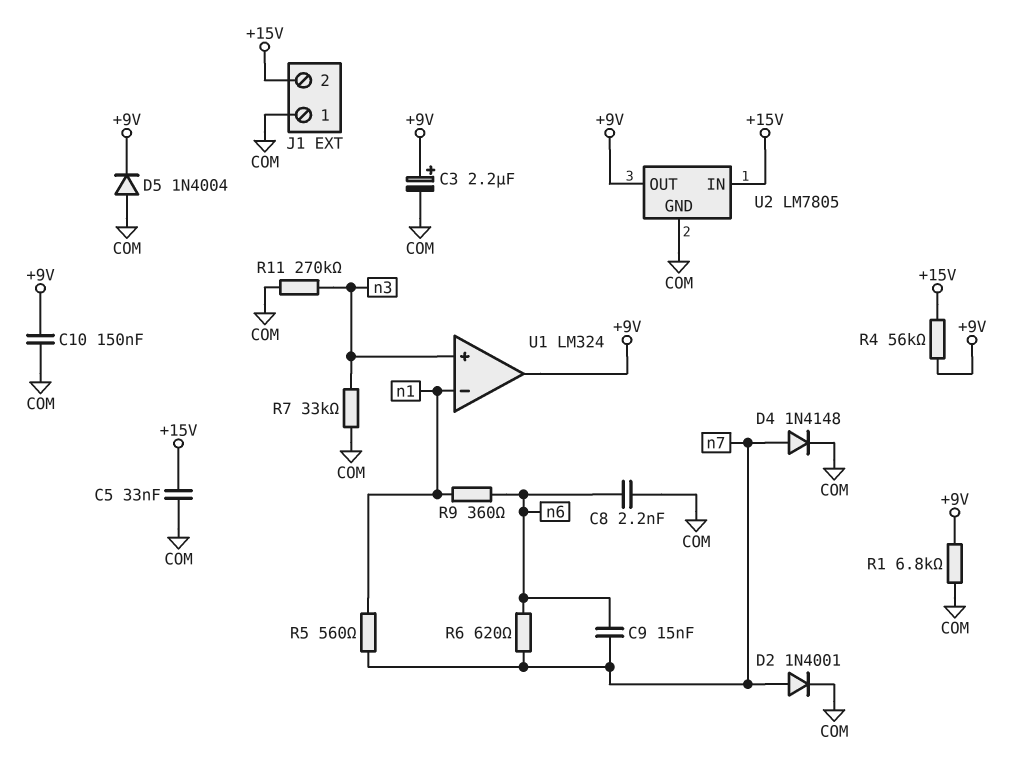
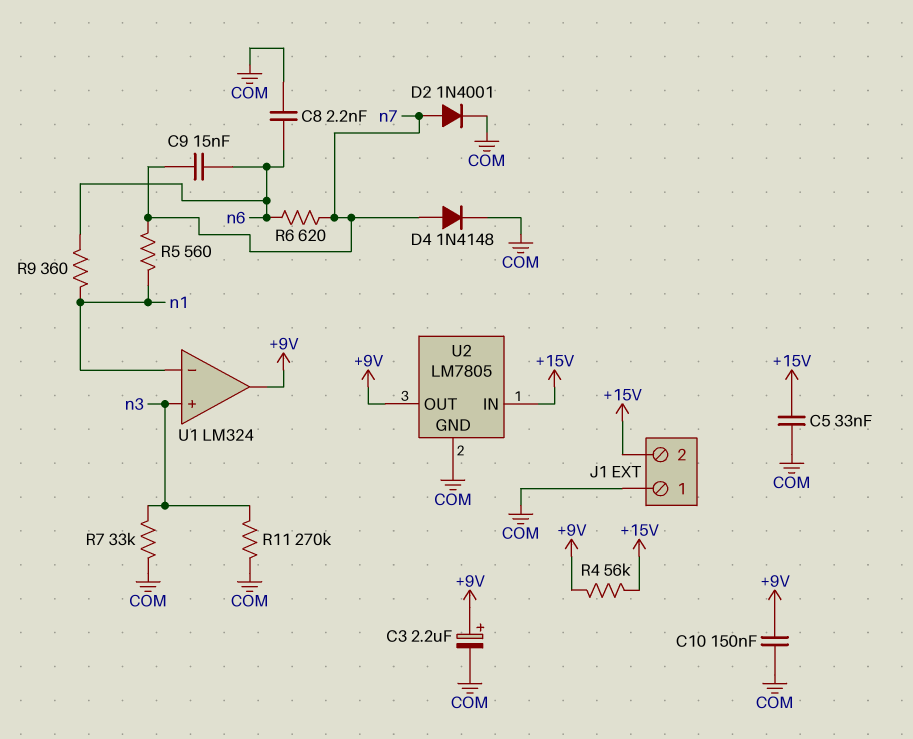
D5: diode 1N4004 (A COM, K +9V) -> none
R1: 6.8k (+9V, COM) -> none

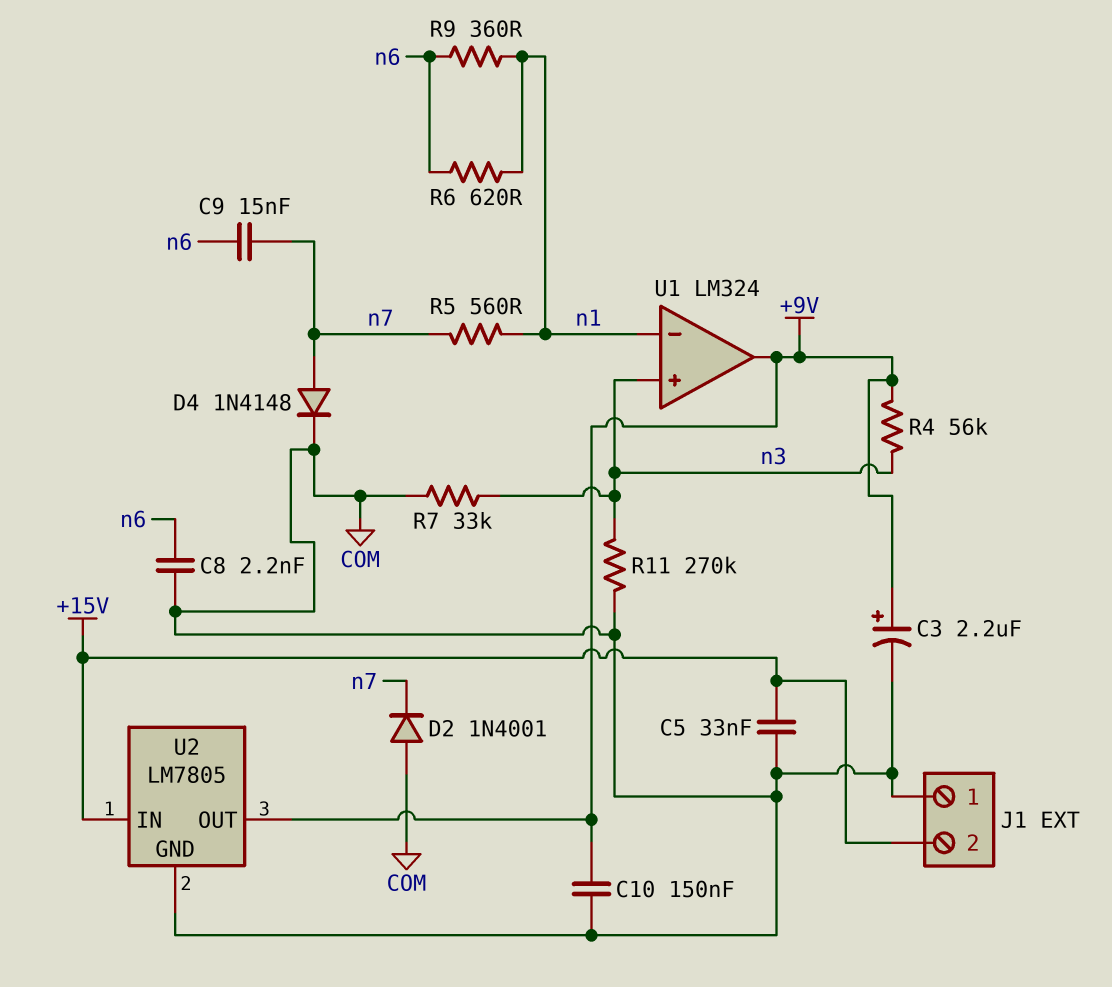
D2: diode 1N4001 (A n7, K COM) -> diode 1N4001 (A COM, K n7)
R4: 56k (+9V, +15V) -> 56k (+9V, n3)
R6: 620 (n6, n7) -> 620 (n1, n6)

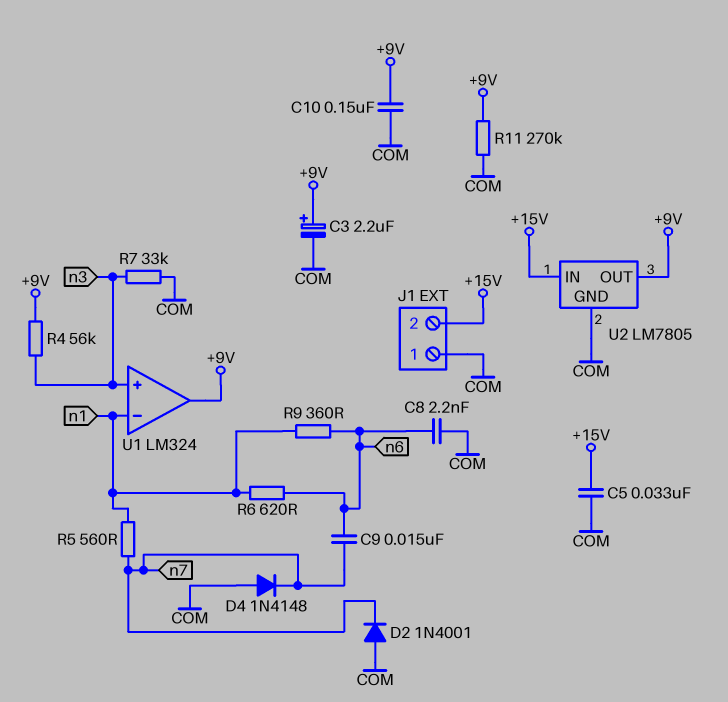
D4: diode 1N4148 (A n7, K COM) -> diode 1N4148 (A COM, K n7)
R11: 270k (COM, n3) -> 270k (+9V, COM)

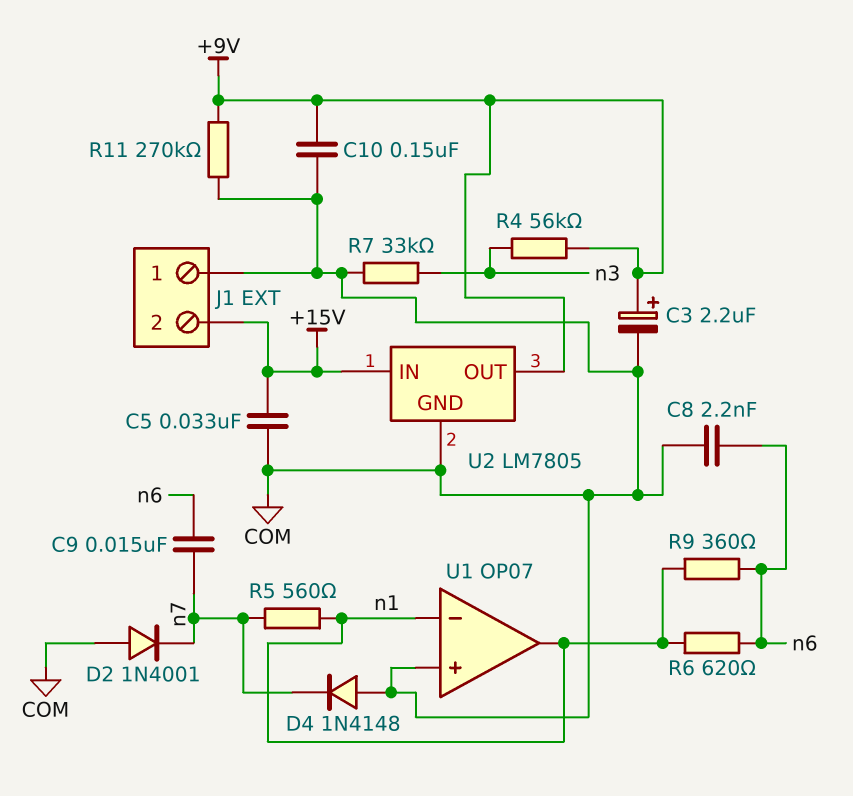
U1: LM324 -> OP07
U1 pin in+: n3 -> COM
U1 pin out: +9V -> n1

